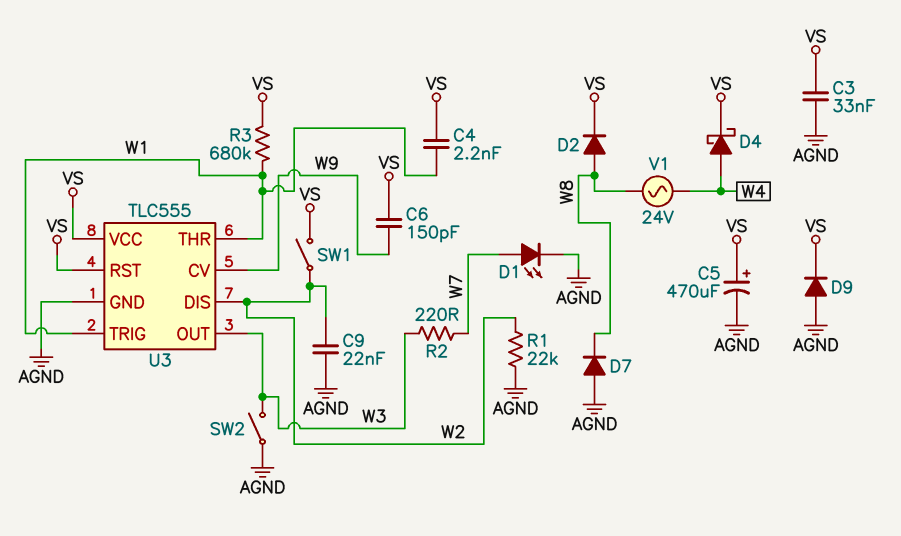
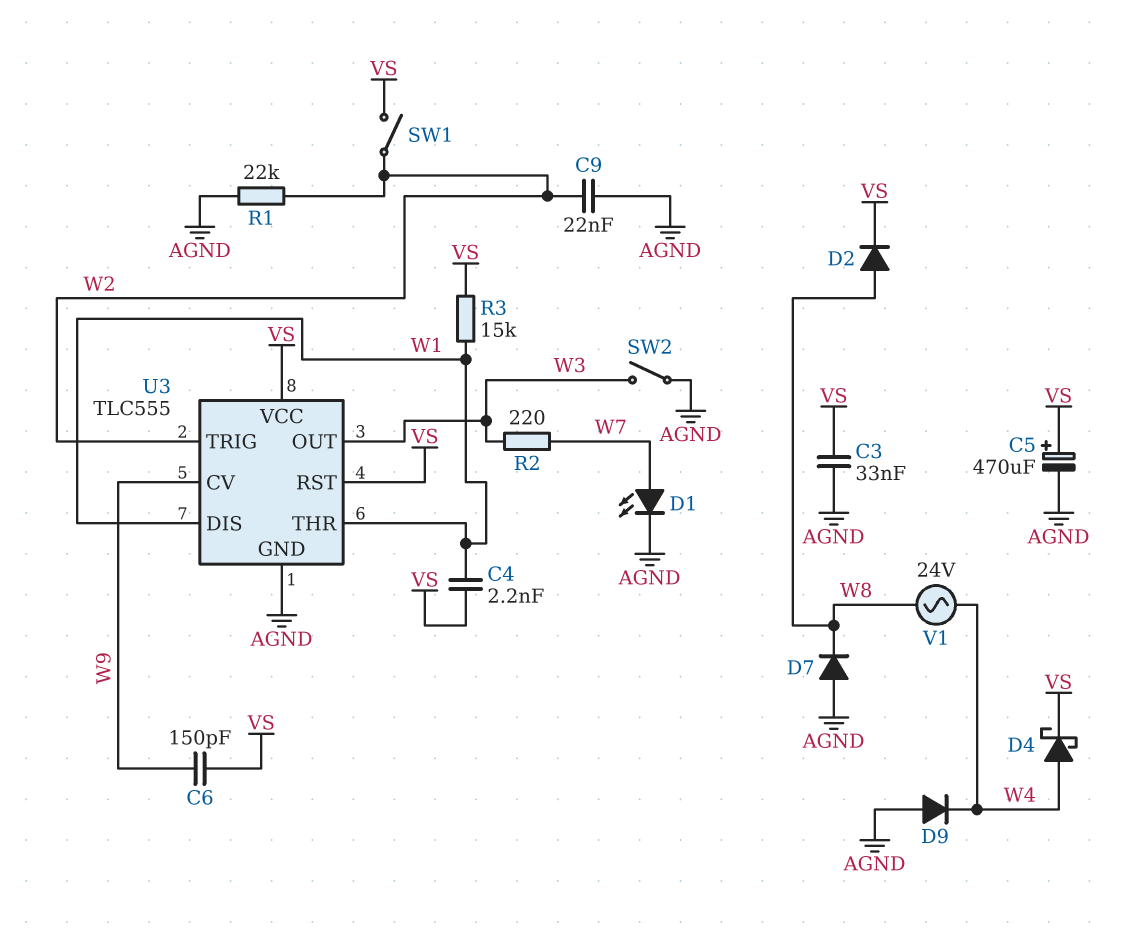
D9: diode (A AGND, K VS) -> diode (A AGND, K W4)
R3: 680k (VS, W1) -> 15k (VS, W1)
U3 pin DIS: W2 -> W1
U3 pin TRIG: W1 -> W2

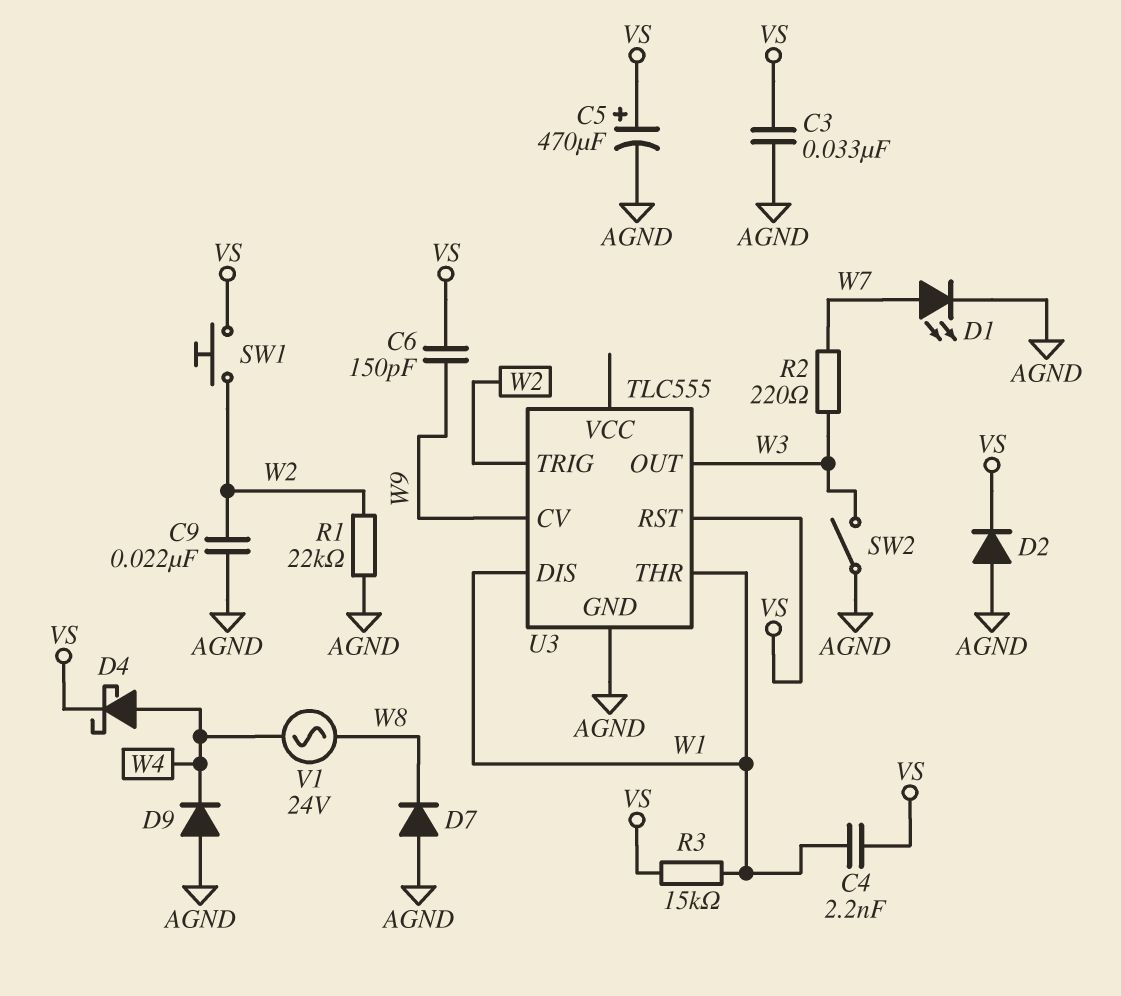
D2: diode (A W8, K VS) -> diode (A AGND, K VS)
SW1: switch (VS, W2) -> button (VS, W2)
U3 pin VCC: VS -> none

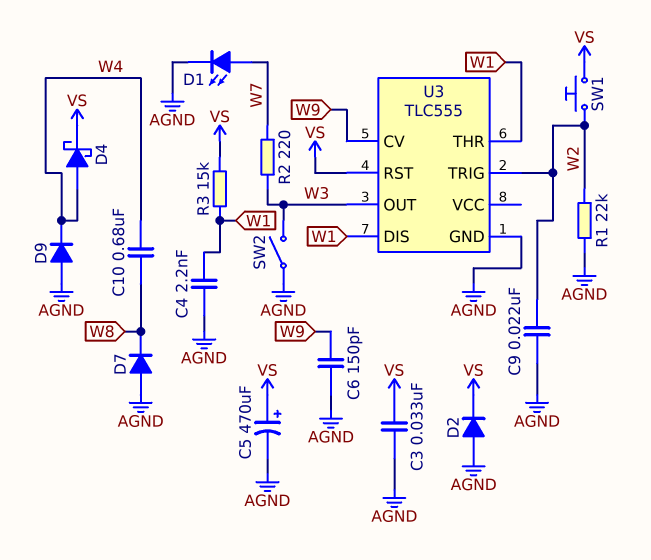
C4: 2.2nF (VS, W1) -> 2.2nF (AGND, W1)
C6: 150pF (VS, W9) -> 150pF (AGND, W9)
C10: none -> 680nF (W4, W8)
V1: AC 24V (W4, W8) -> none

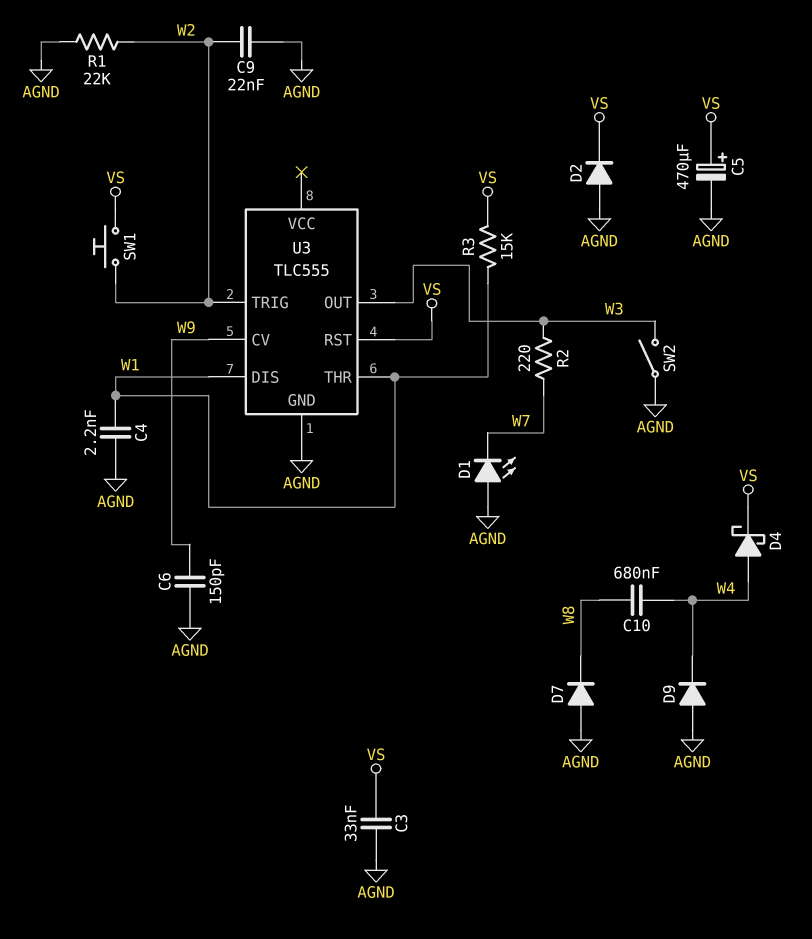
D1: LED (A W7, K AGND) -> LED (A AGND, K W7)

